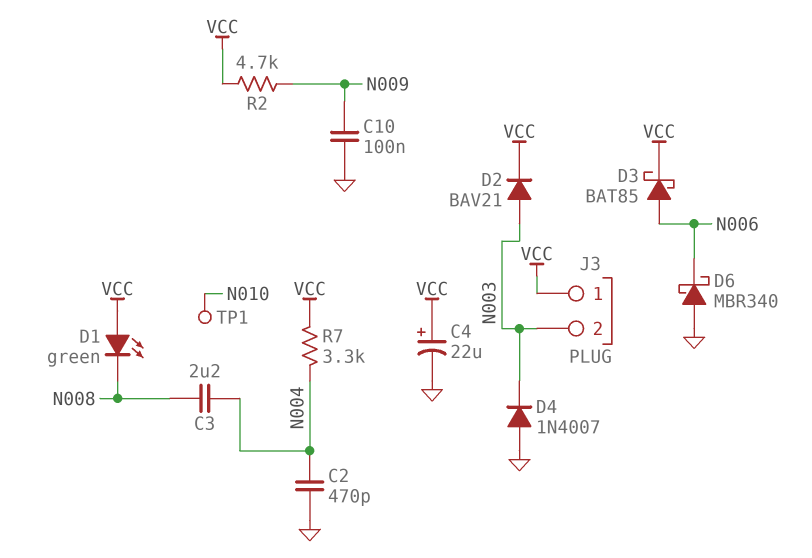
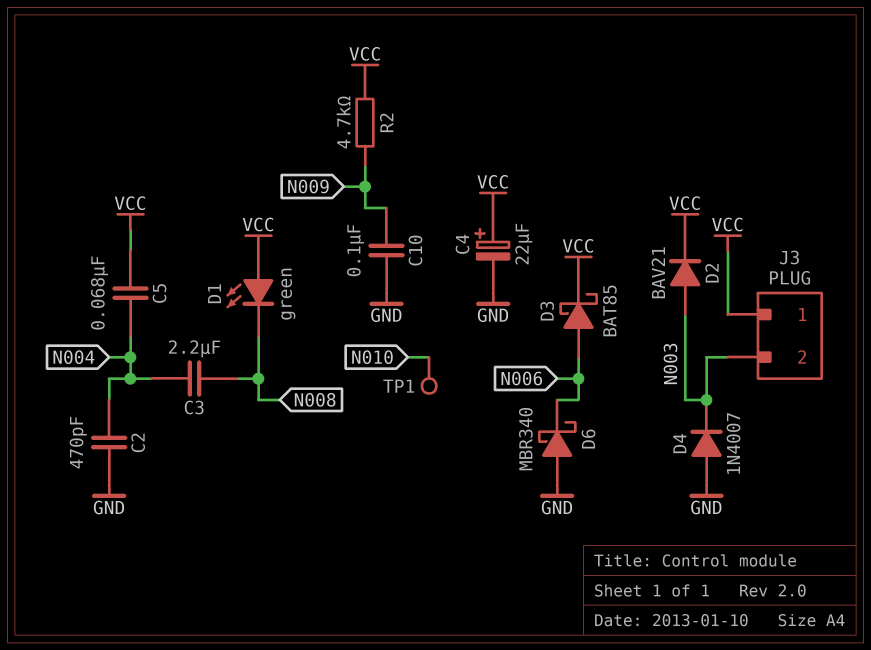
C5: none -> 68nF (N004, VCC)
R7: 3.3k (N004, VCC) -> none

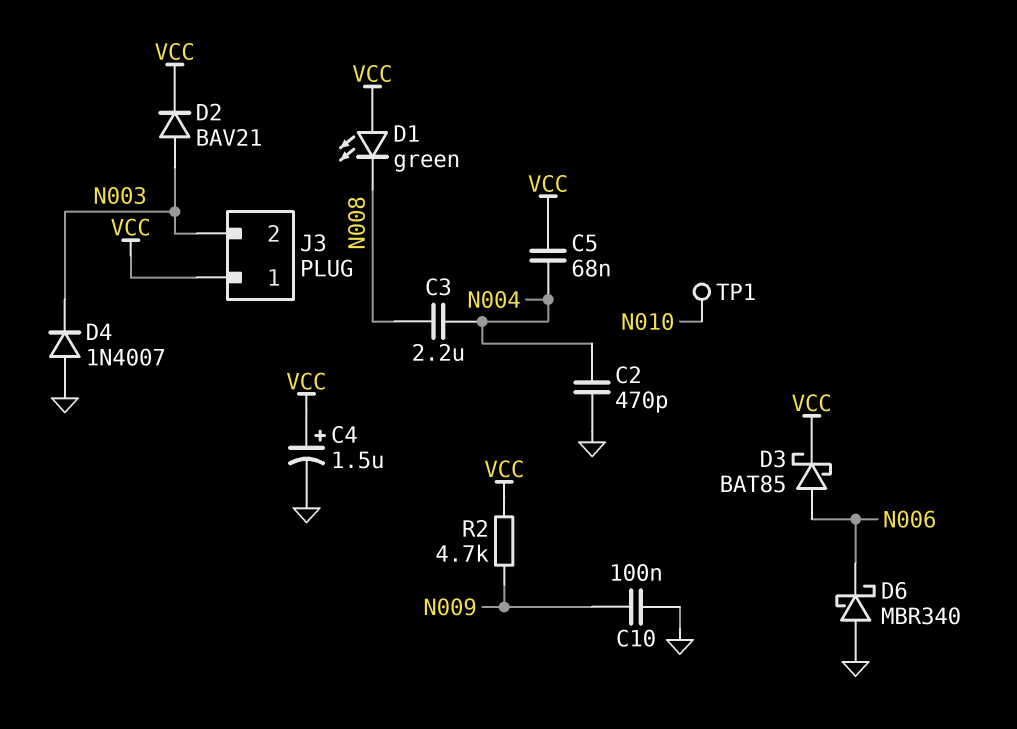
C4: 22uF (plus VCC, minus GND) -> 1.5uF (plus VCC, minus GND)

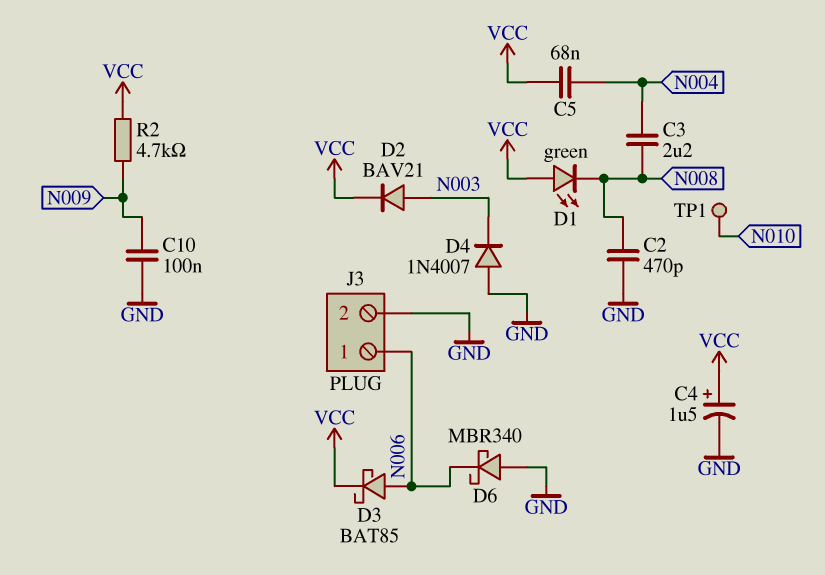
C2: 470pF (GND, N004) -> 470pF (GND, N008)
J3 pin 1: VCC -> N006
J3 pin 2: N003 -> GND

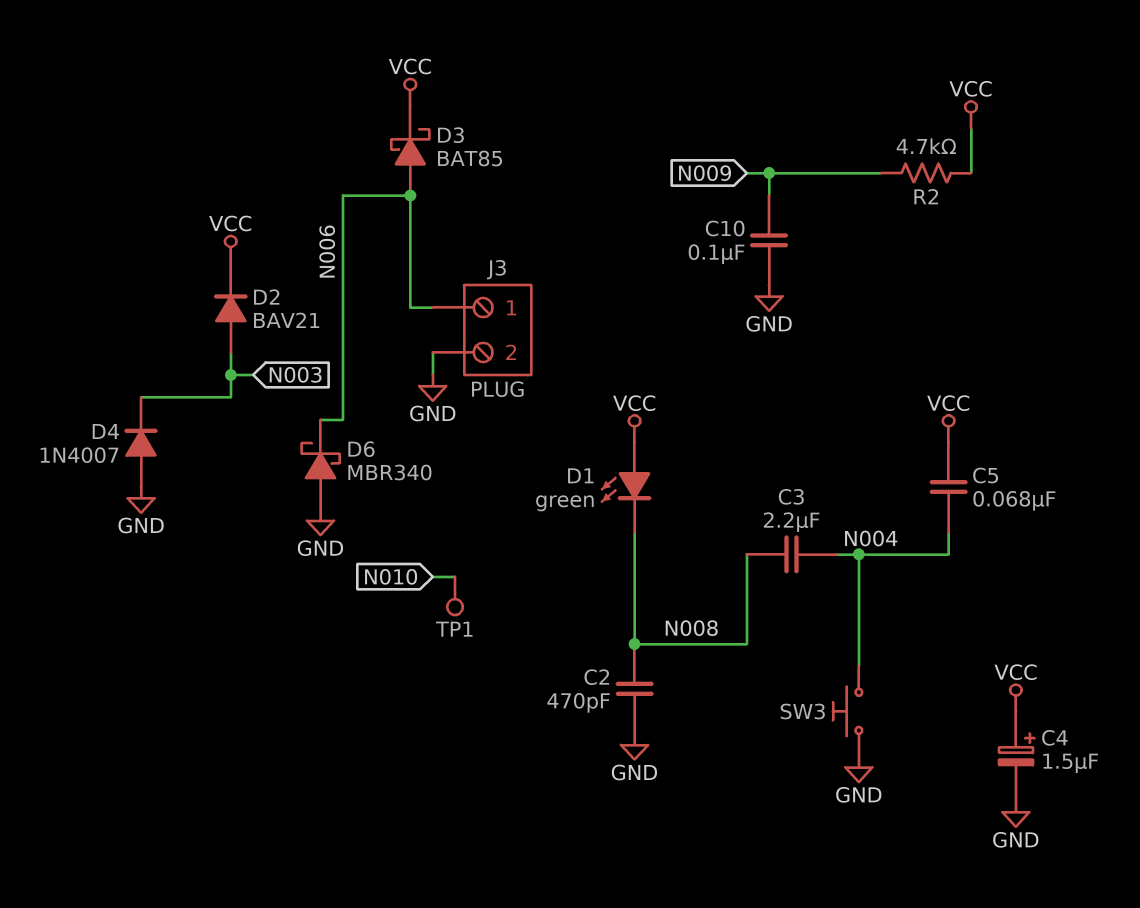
SW3: none -> button (GND, N004)

